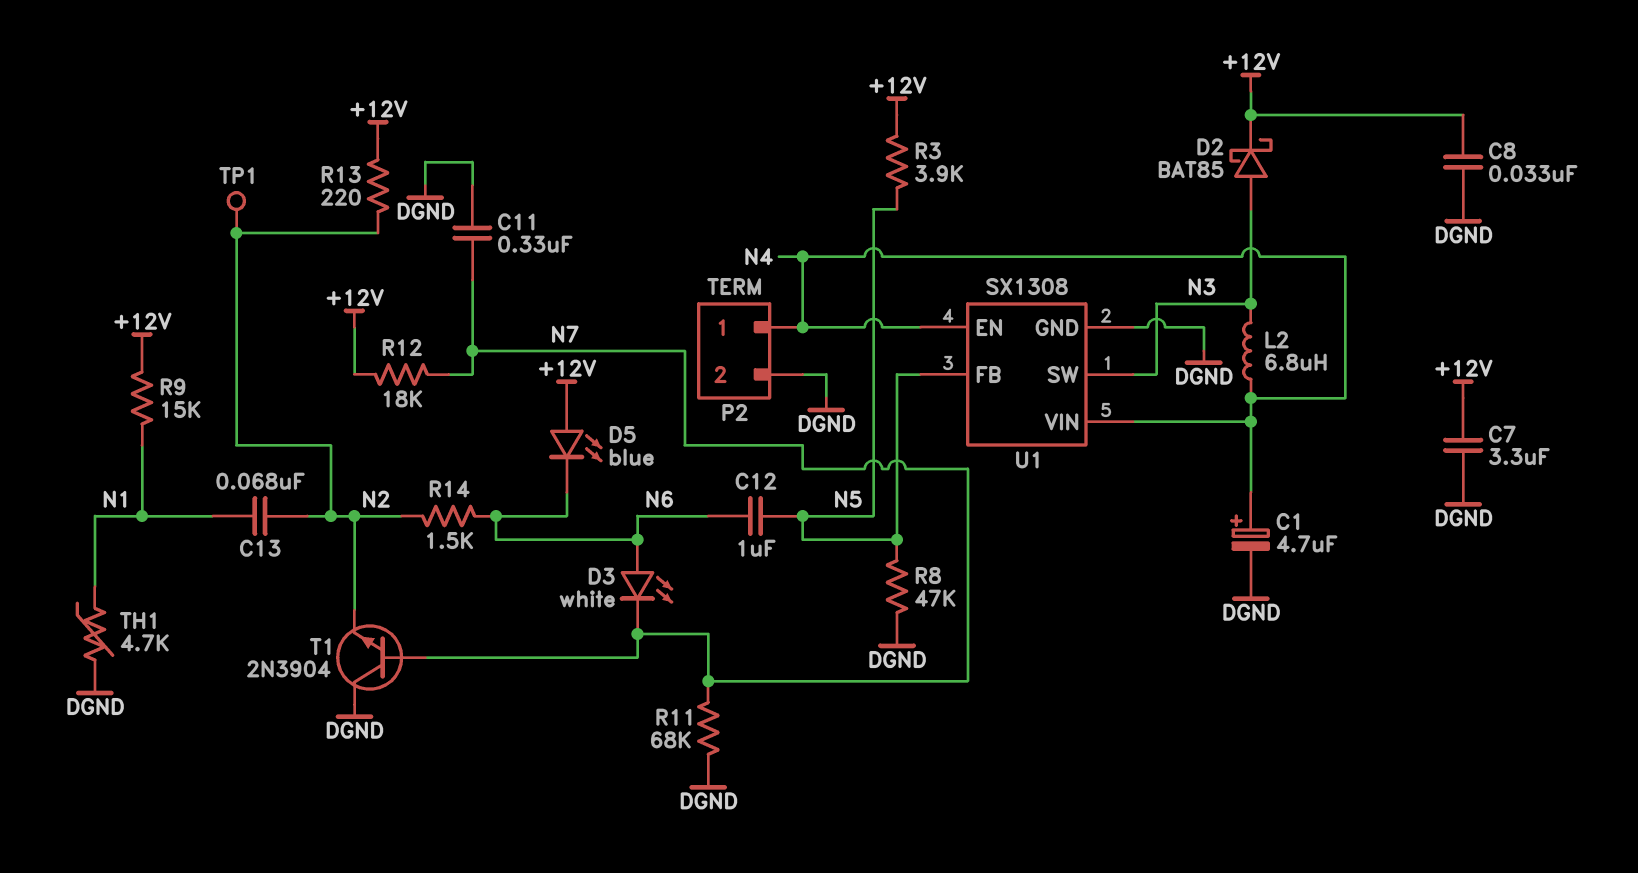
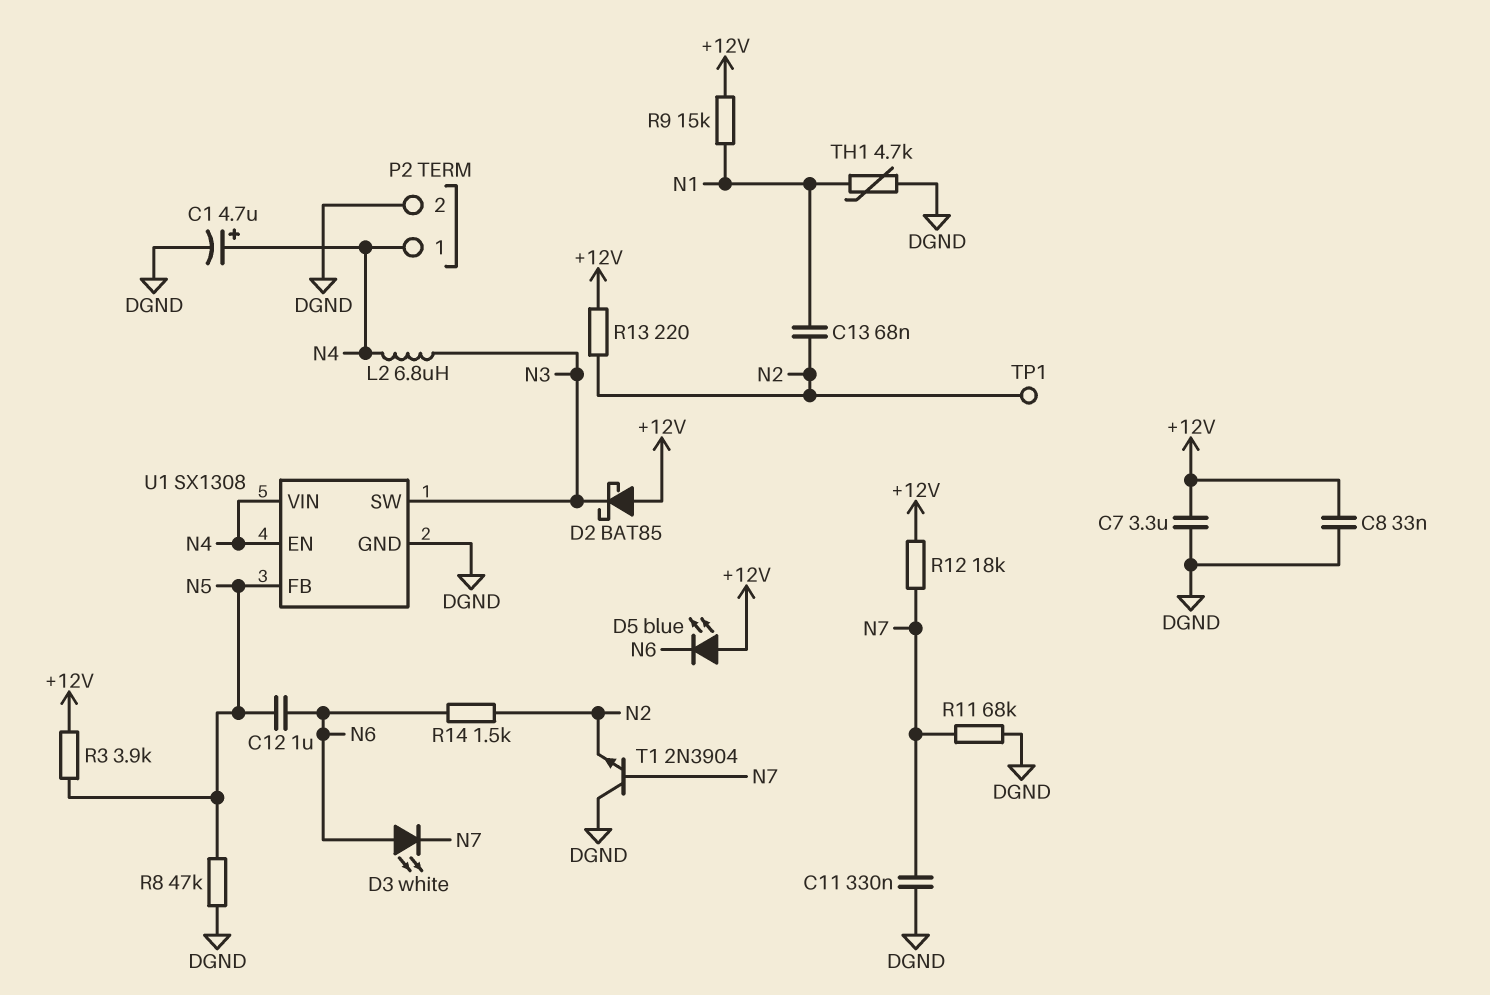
D2: schottky BAT85 (A N3, K +12V) -> schottky BAT85 (A +12V, K N3)

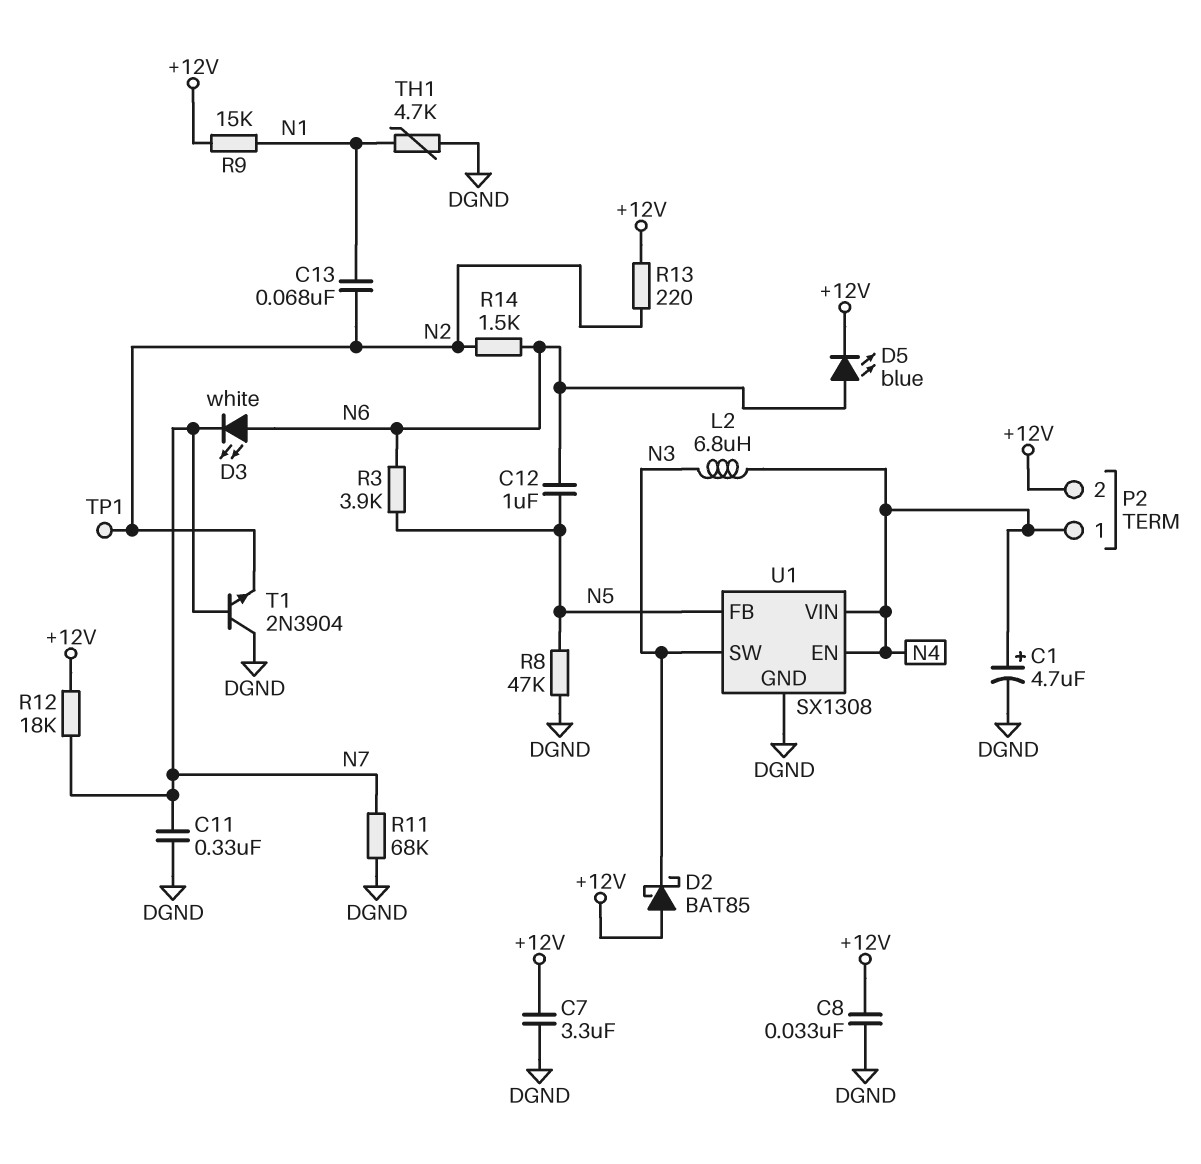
D5: LED blue (A +12V, K N6) -> LED blue (A N6, K +12V)
P2 pin 2: DGND -> +12V
R3: 3.9k (+12V, N5) -> 3.9k (N5, N6)

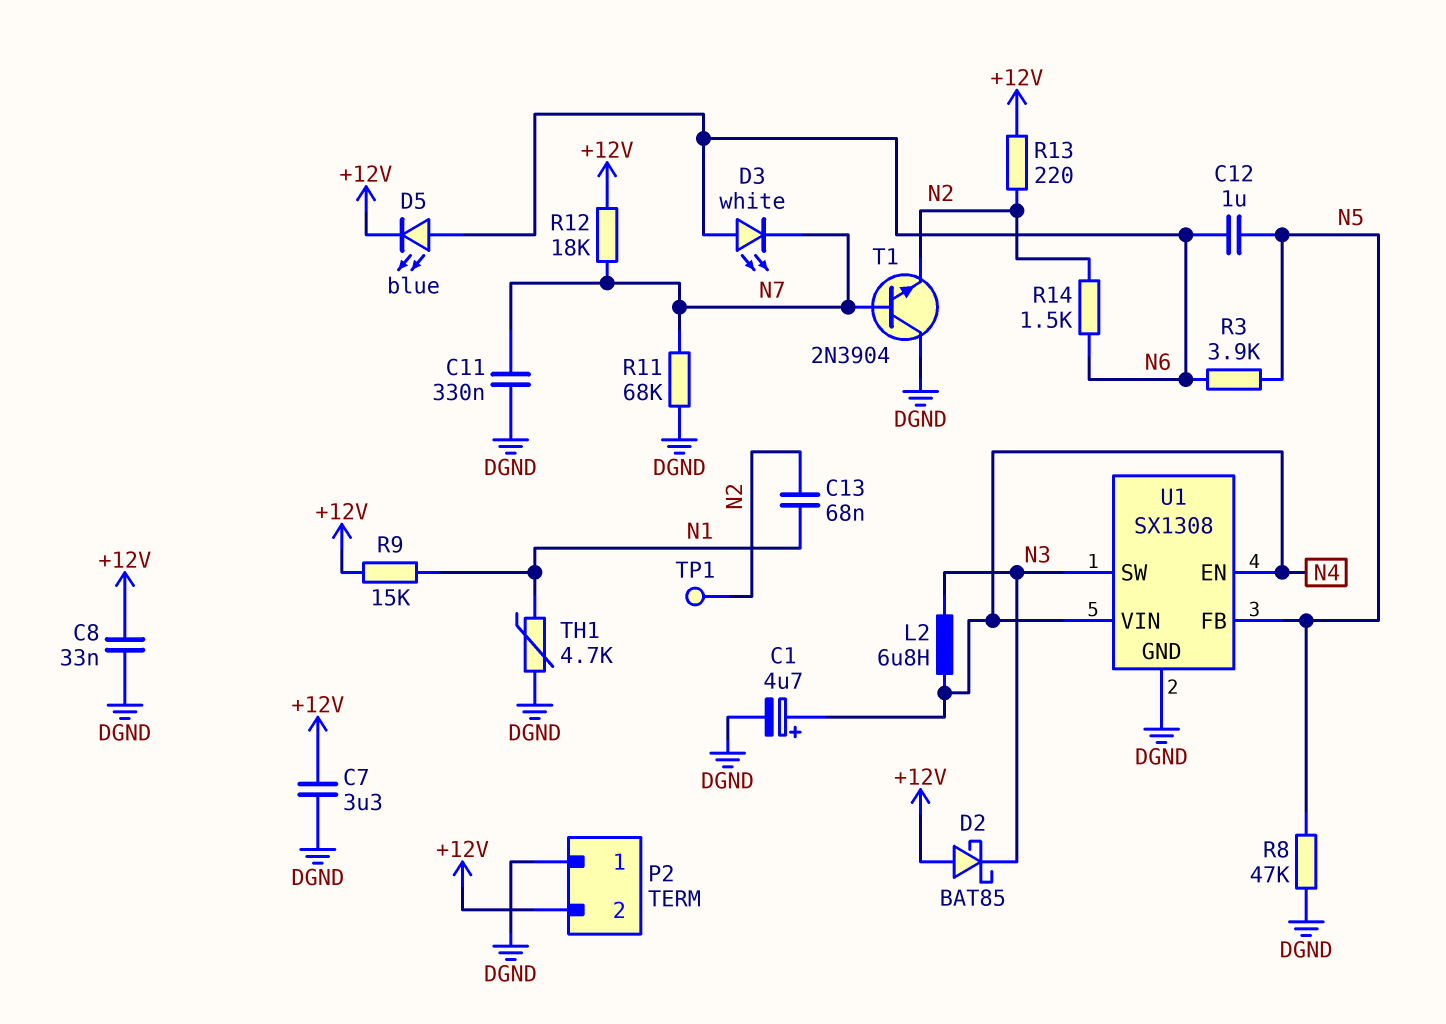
P2 pin 1: N4 -> DGND

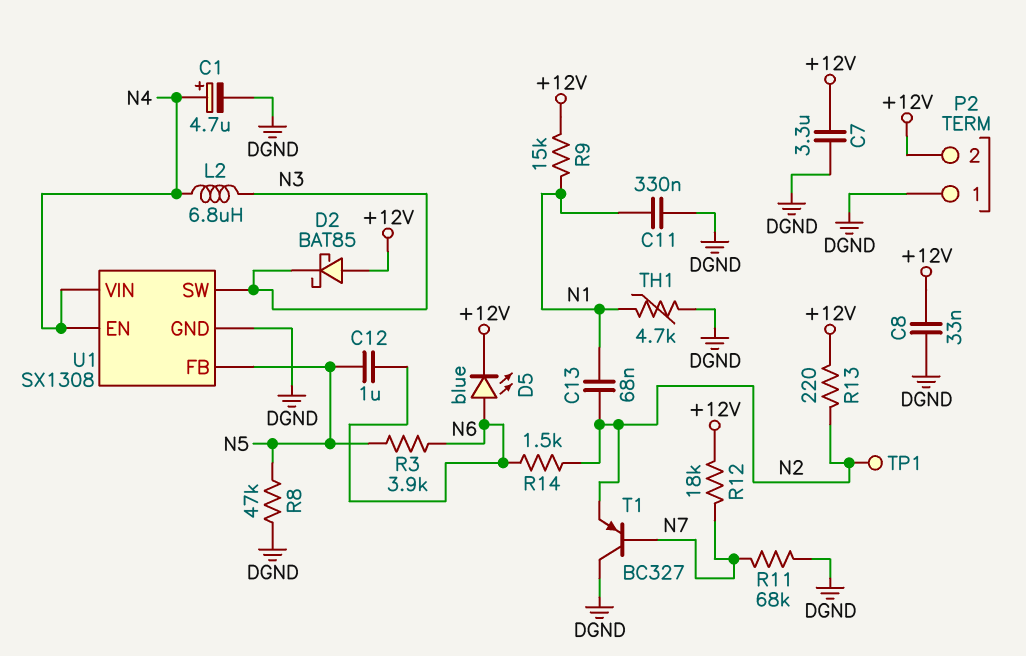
C11: 330nF (DGND, N7) -> 330nF (DGND, N1)
D3: LED white (A N6, K N7) -> none
T1: NPN 2N3904 (B N7, C DGND, E N2) -> PNP BC327 (B N7, C DGND, E N2)

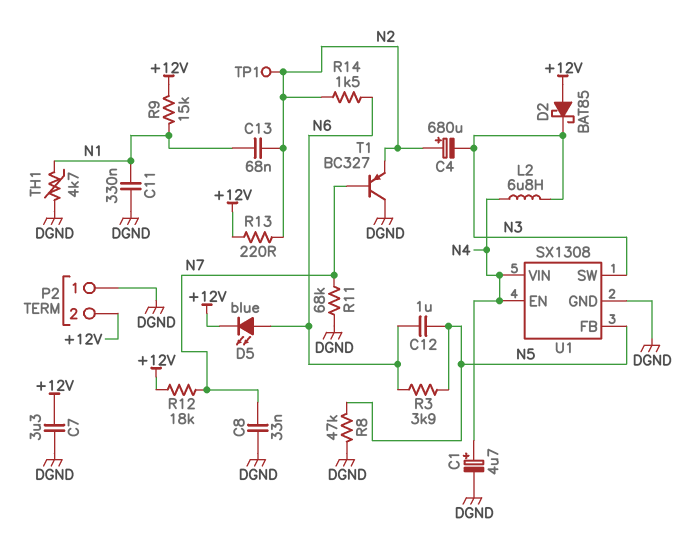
C4: none -> 680uF (plus N2, minus N3)
C8: 33nF (+12V, DGND) -> 33nF (DGND, N7)

